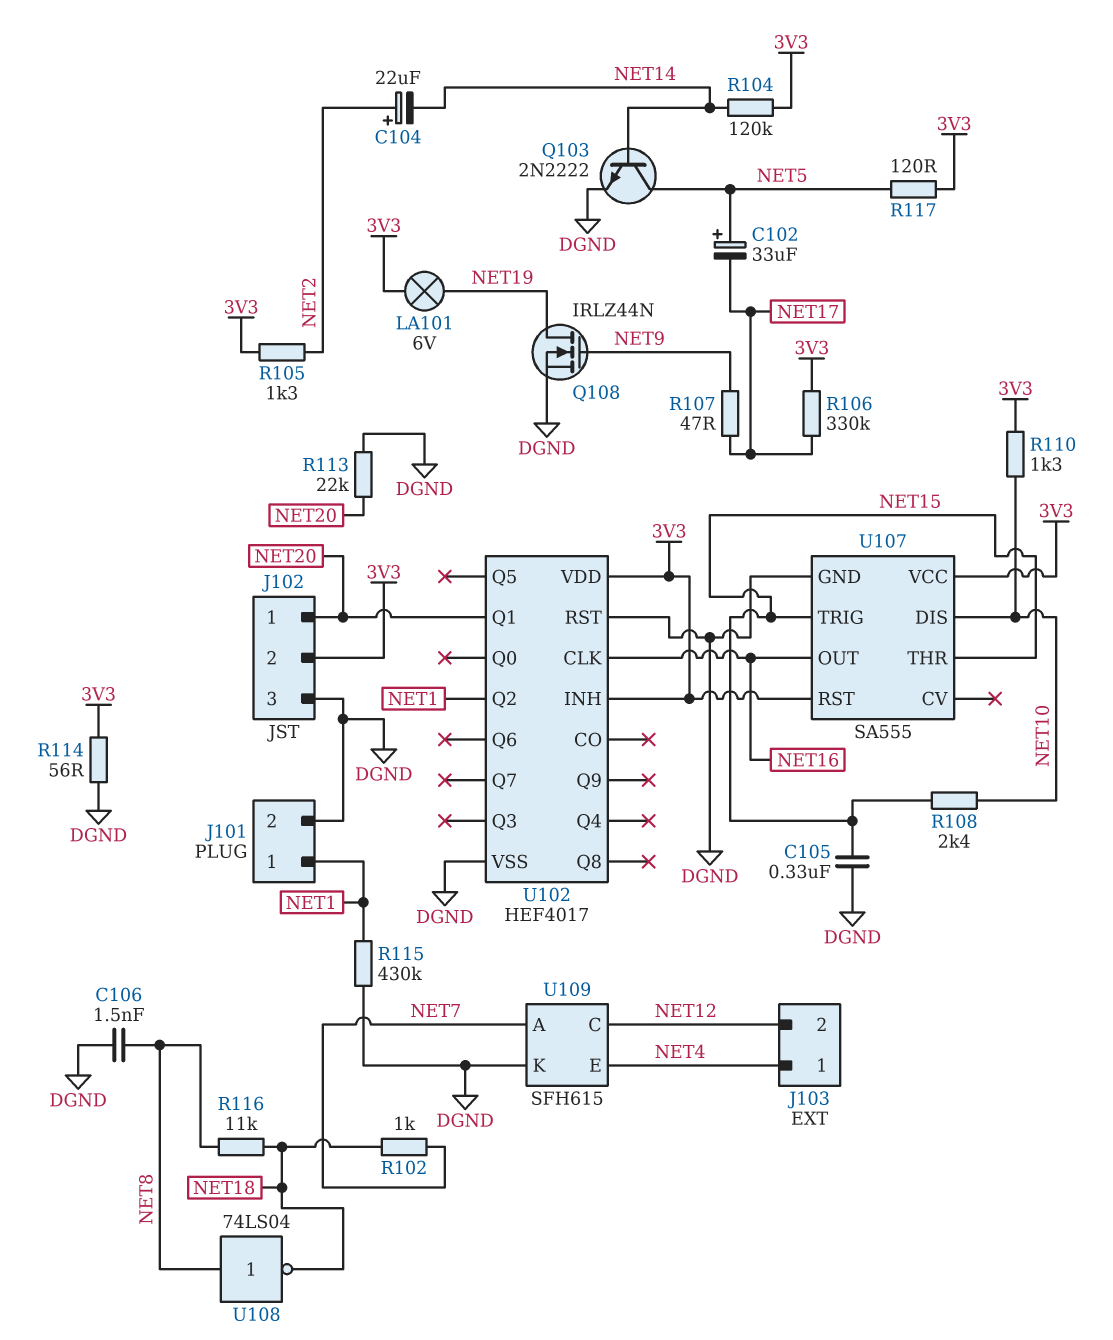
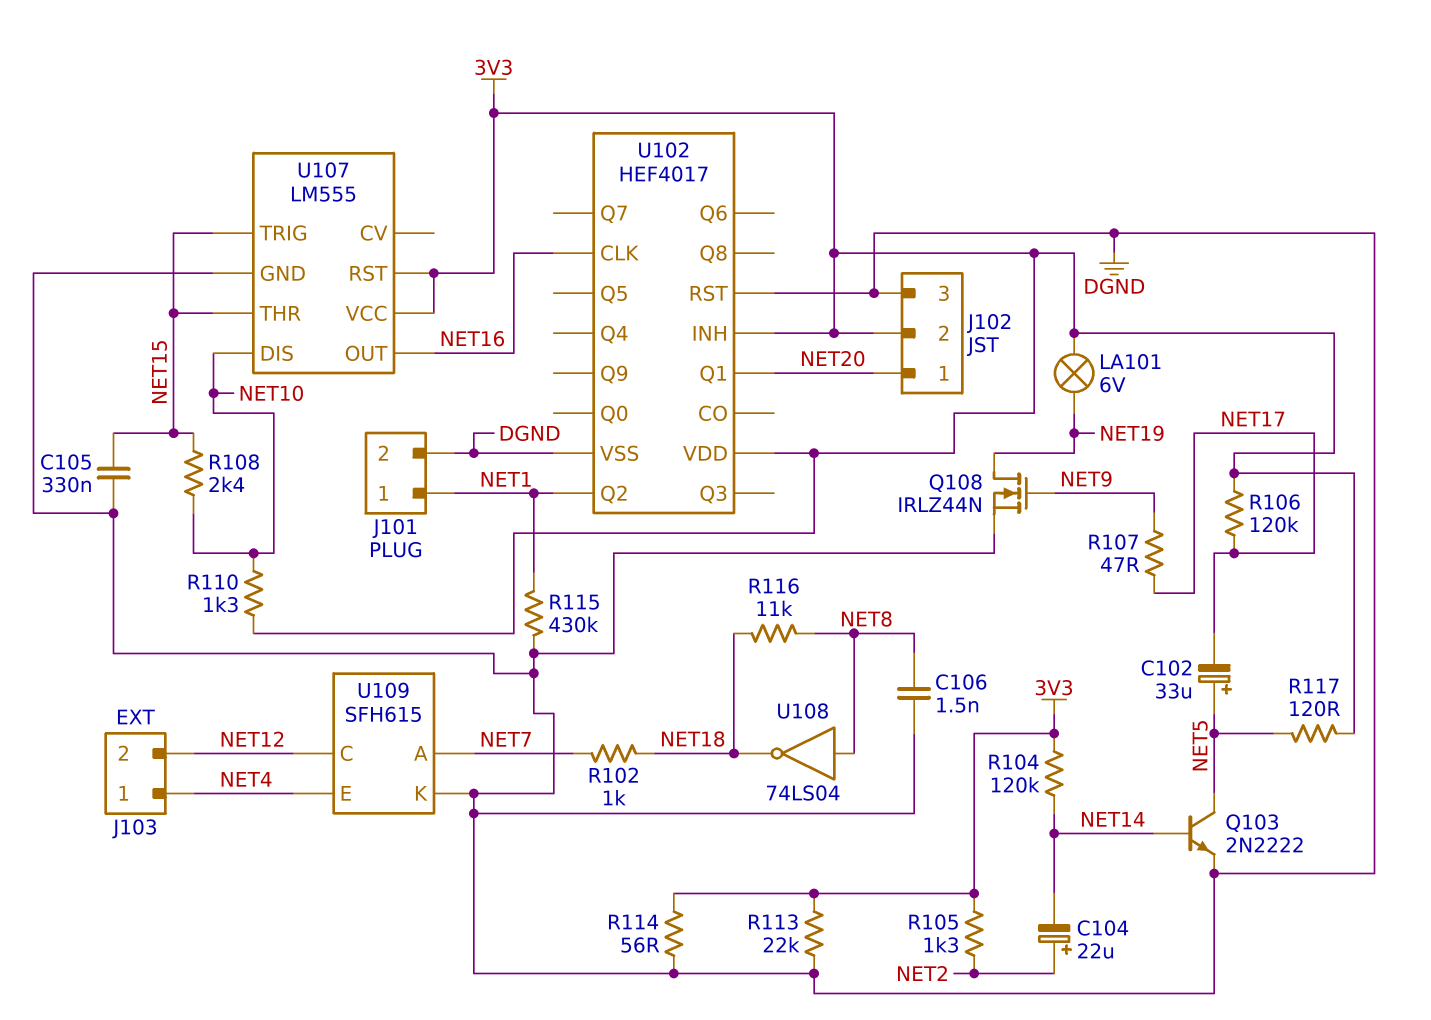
R106: 330k (3V3, NET17) -> 120k (3V3, NET17)
R113: 22k (DGND, NET20) -> 22k (3V3, DGND)
U107: SA555 -> LM555

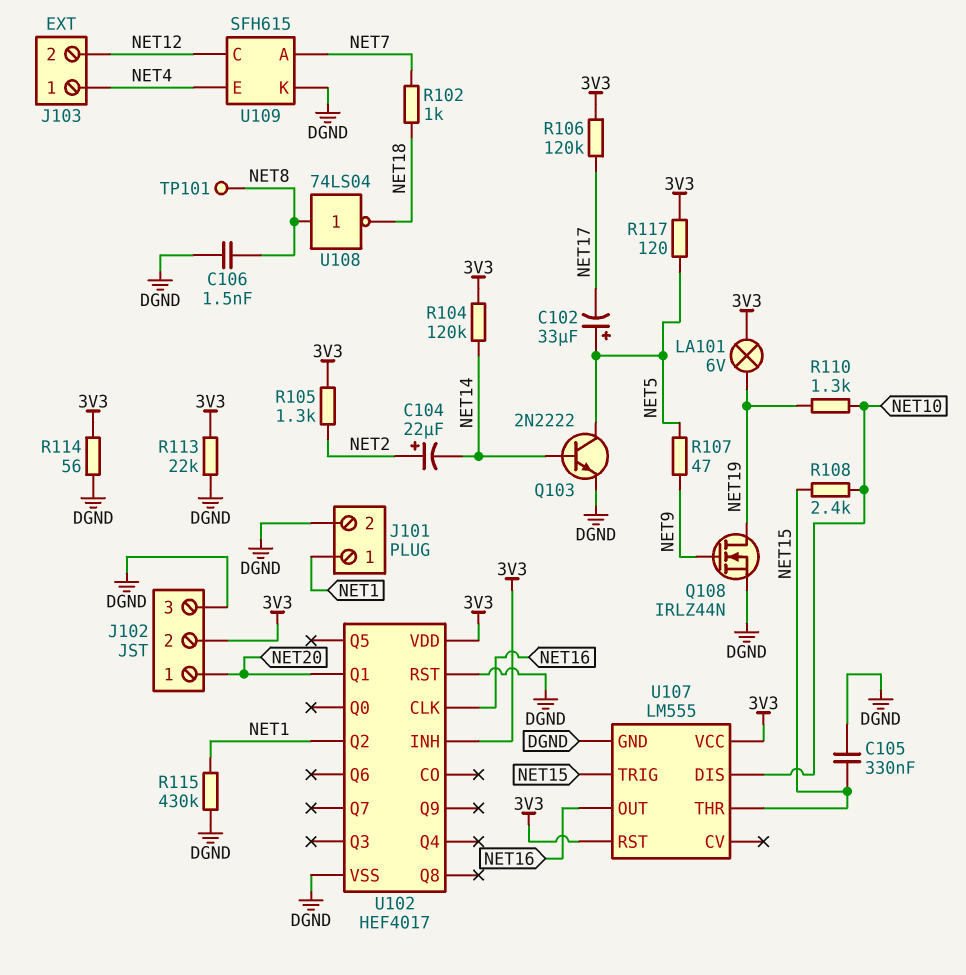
R107: 47 (NET9, NET17) -> 47 (NET5, NET9)
R110: 1.3k (3V3, NET10) -> 1.3k (NET10, NET19)
R116: 11k (NET8, NET18) -> none
TP101: none -> test point (NET8)

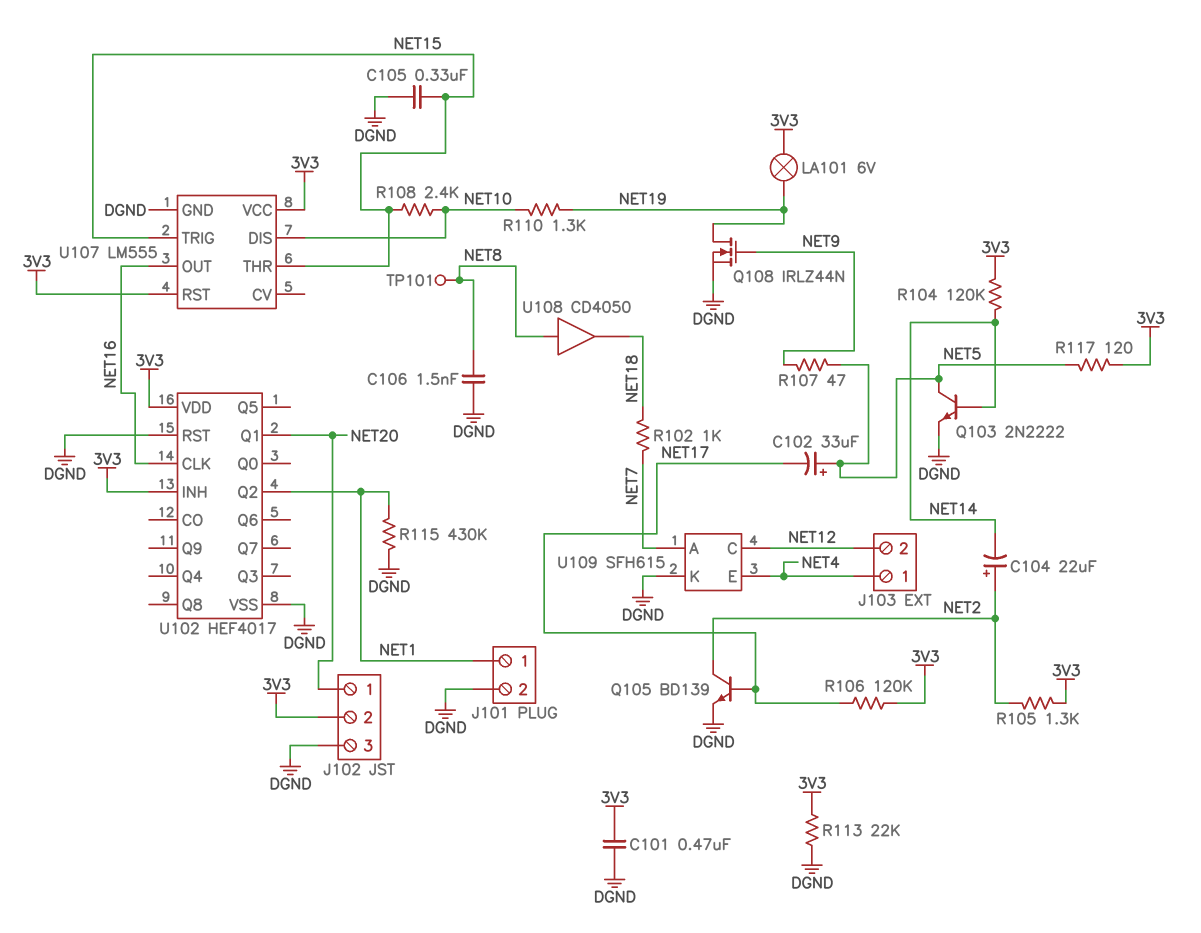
C101: none -> 470nF (3V3, DGND)
Q105: none -> NPN BD139 (B NET17, C NET2, E DGND)
R114: 56 (3V3, DGND) -> none
U108: NOT 74LS04 (in NET8, out NET18) -> buffer CD4050 (in NET8, out NET18)

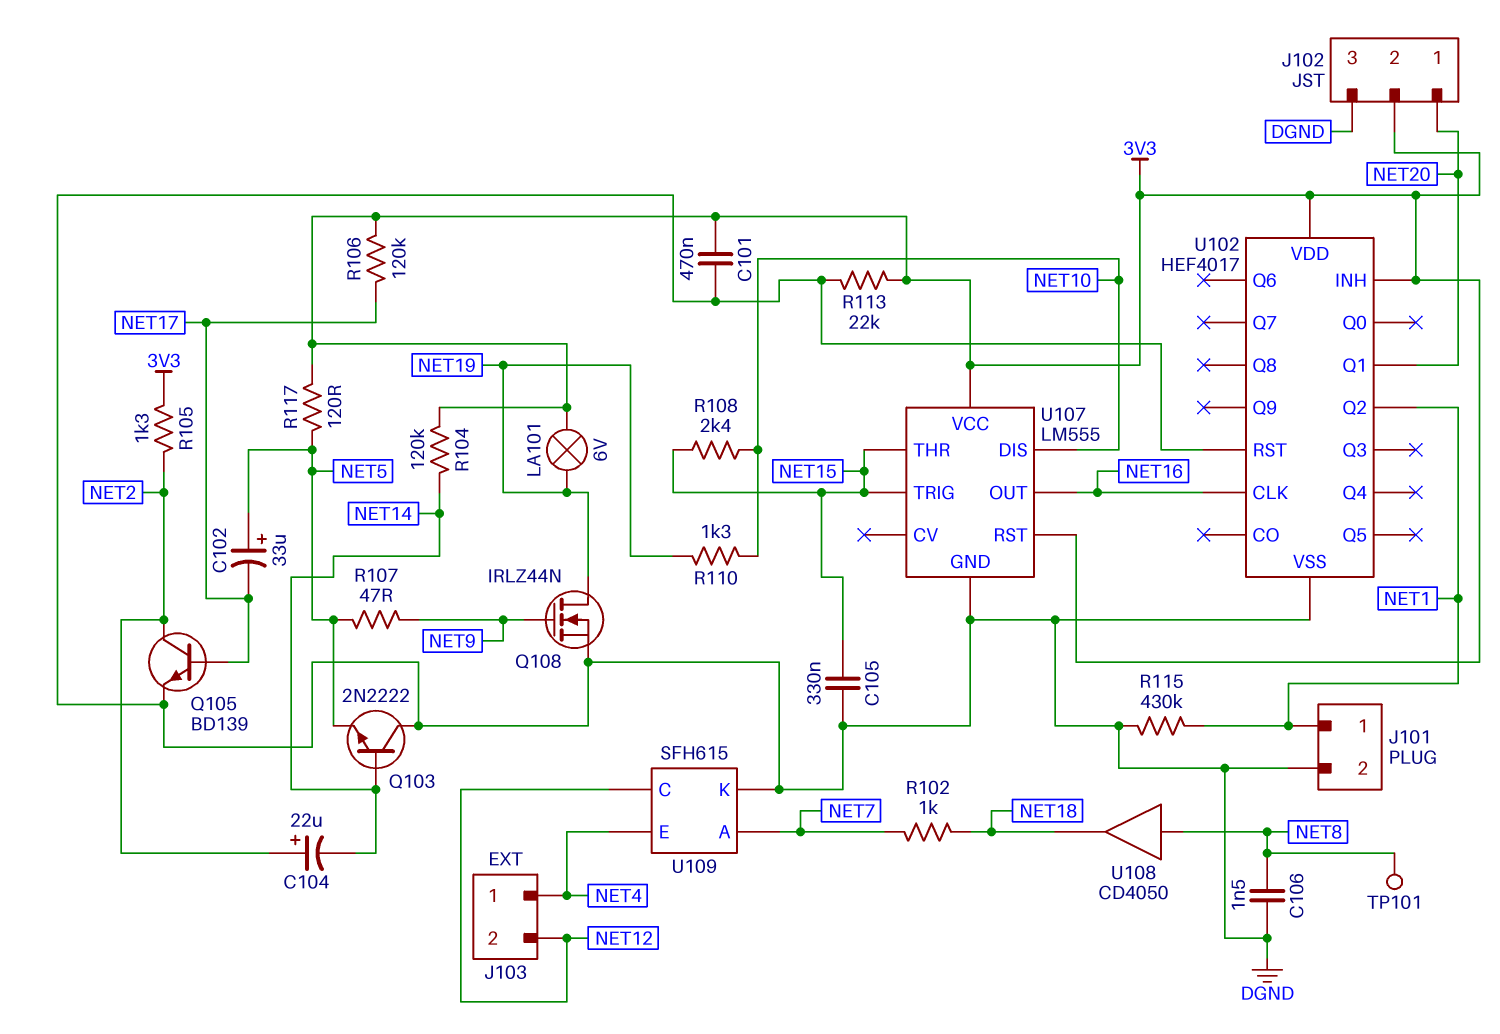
Q103: NPN 2N2222 (B NET14, C NET5, E DGND) -> NPN 2N2222 (B NET14, C DGND, E NET5)

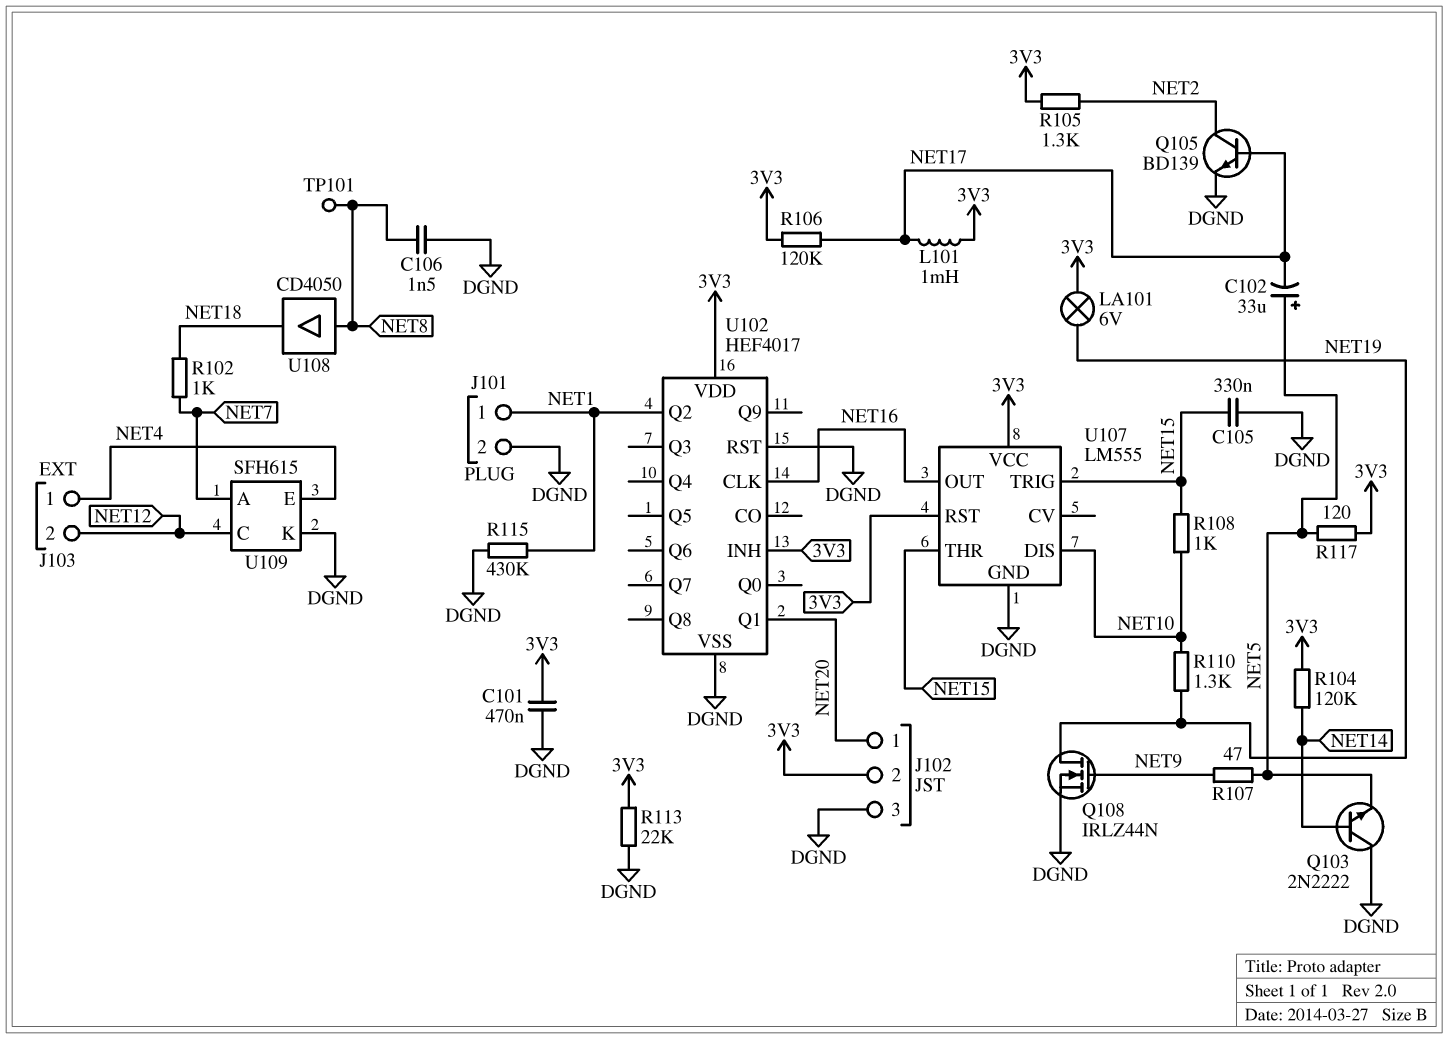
C104: 22uF (plus NET2, minus NET14) -> none
L101: none -> 1mH (3V3, NET17)
R108: 2.4k (NET10, NET15) -> 1k (NET10, NET15)

